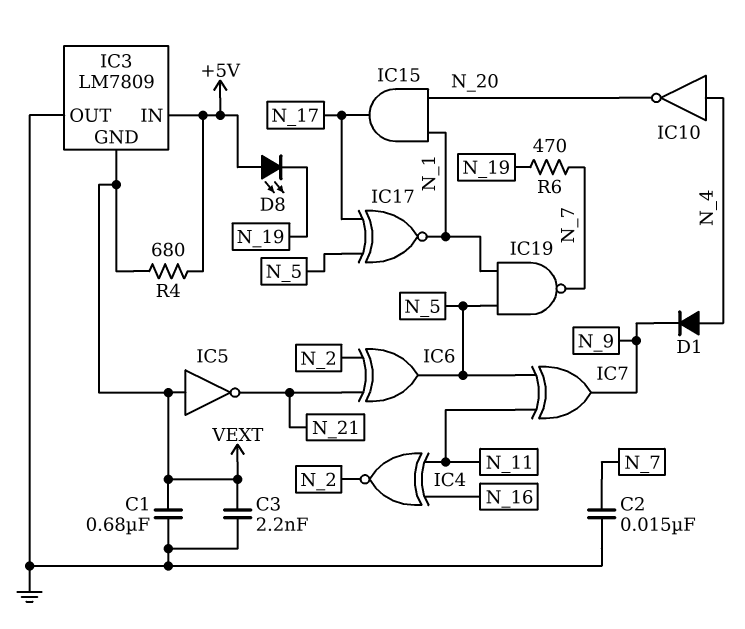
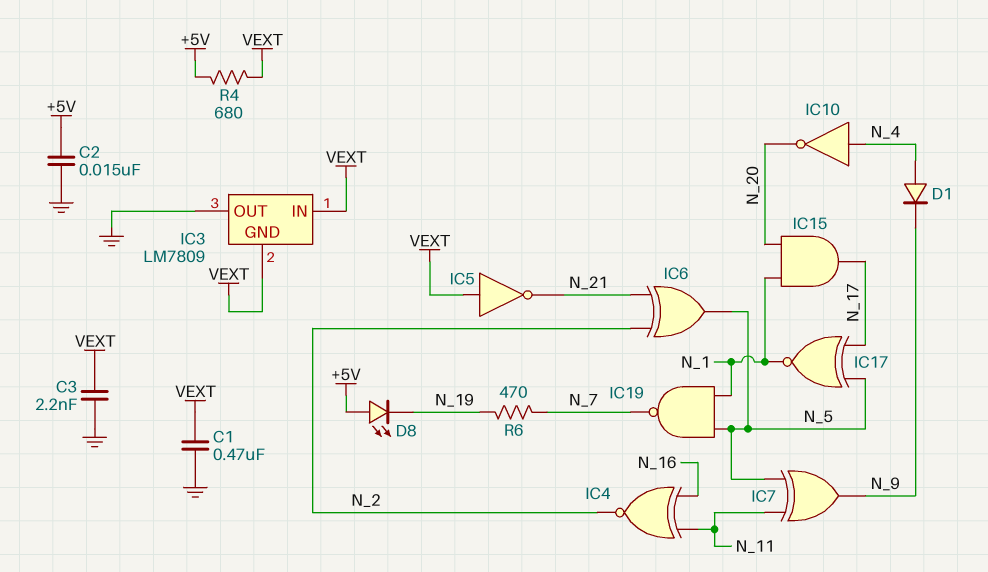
C1: 680nF (GND, VEXT) -> 470nF (GND, VEXT)
C2: 15nF (GND, N_7) -> 15nF (+5V, GND)
IC3 pin IN: +5V -> VEXT

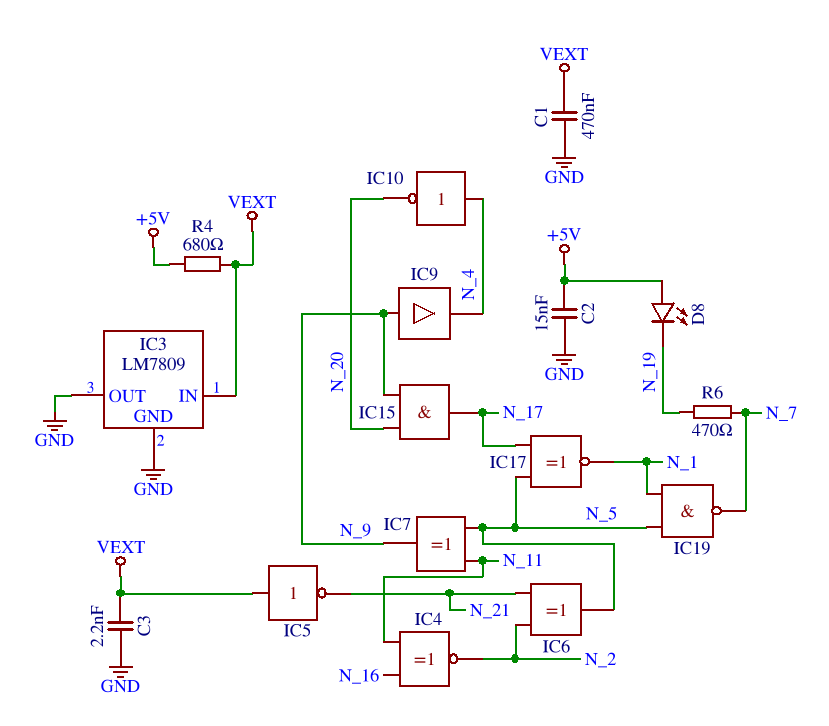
D1: diode (A N_4, K N_9) -> none
IC3 pin GND: VEXT -> GND
IC9: none -> buffer (in N_9, out N_4)
IC15: AND (in N_1, in N_20, out N_17) -> AND (in N_9, in N_20, out N_17)

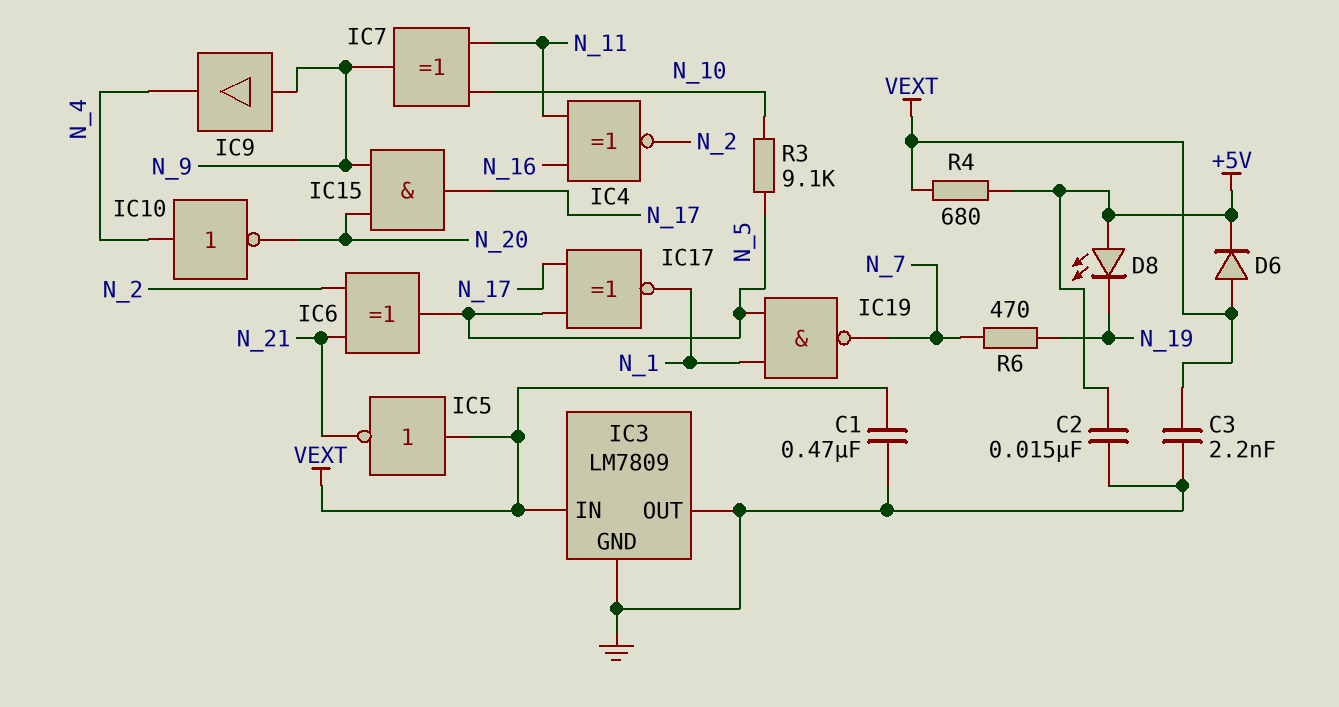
D6: none -> diode (A VEXT, K +5V)
IC7: XOR (in N_5, in N_11, out N_9) -> XOR (in N_10, in N_11, out N_9)
R3: none -> 9.1k (N_5, N_10)

